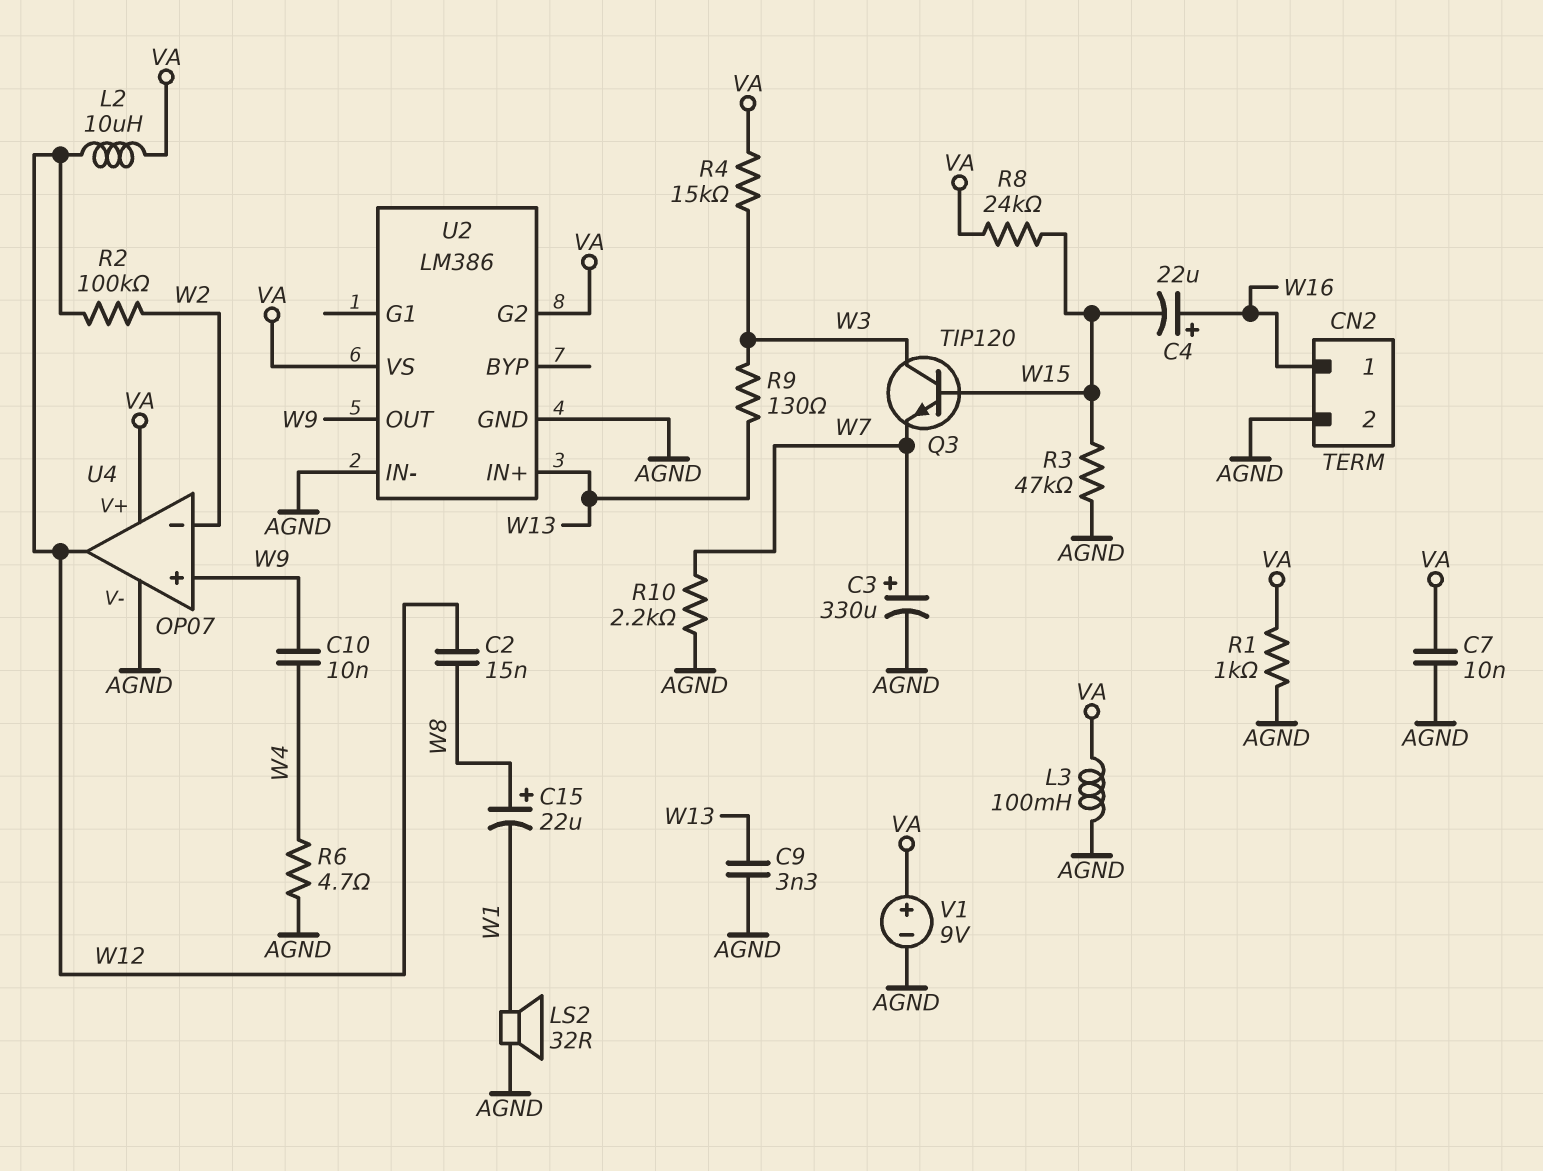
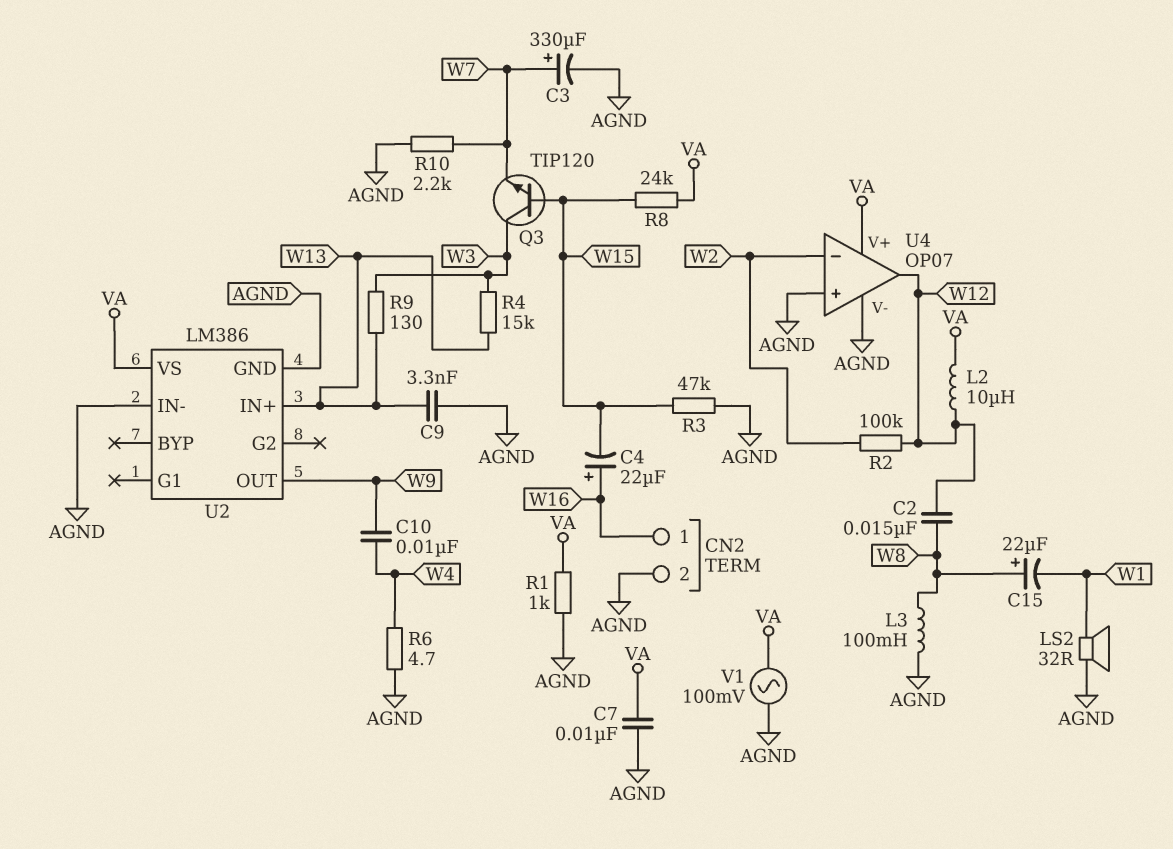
L3: 100mH (AGND, VA) -> 100mH (AGND, W8)
R4: 15k (VA, W3) -> 15k (W3, W13)
U2 pin G2: VA -> none
U4 pin in+: W9 -> AGND
V1: 9V (plus VA, minus AGND) -> AC 100mV (AGND, VA)

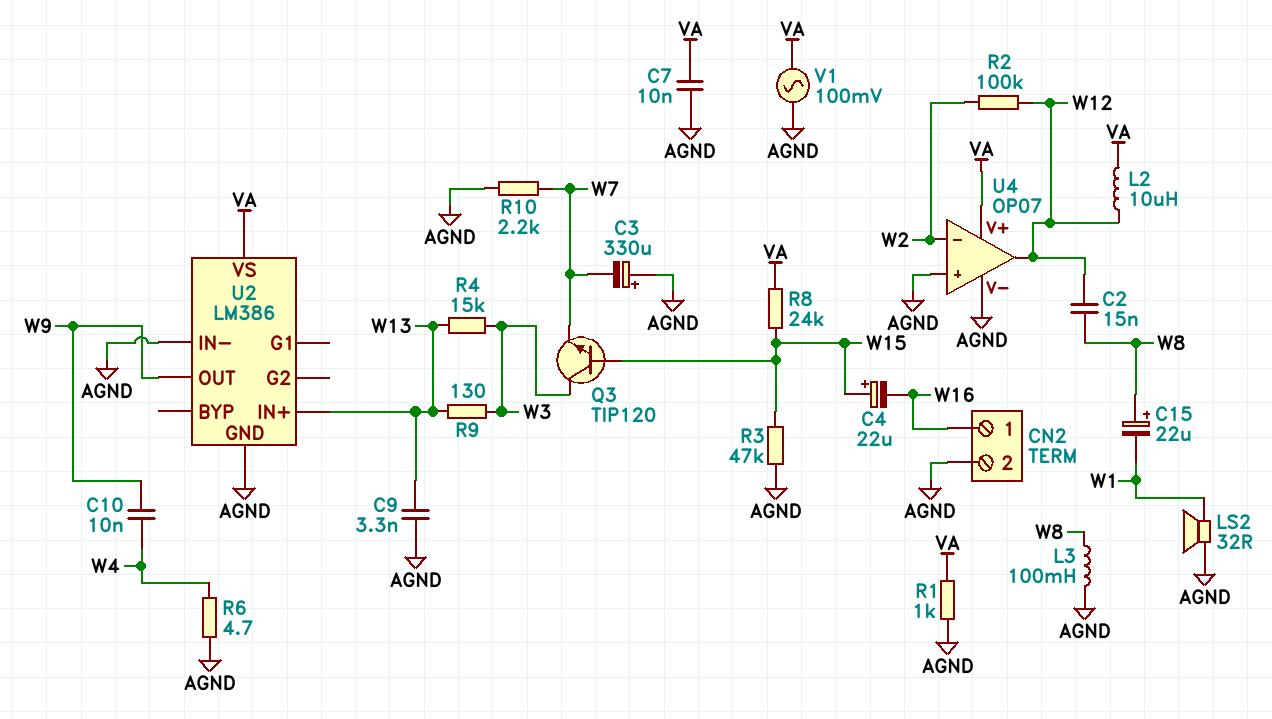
C3: 330uF (plus W7, minus AGND) -> 330uF (plus AGND, minus W7)
C4: 22uF (plus W16, minus W15) -> 22uF (plus W15, minus W16)

